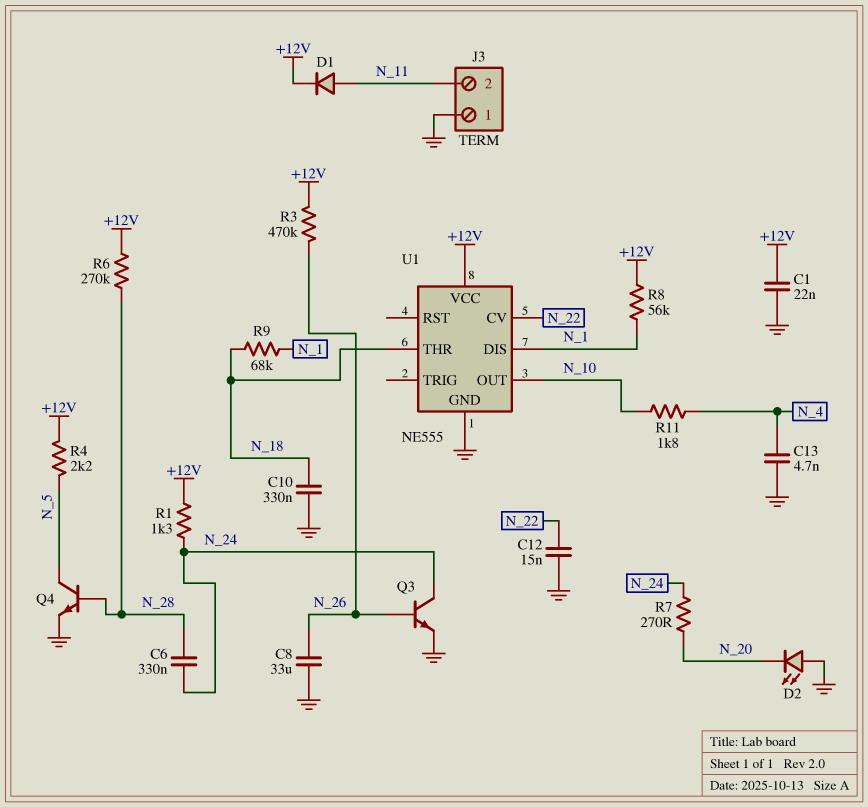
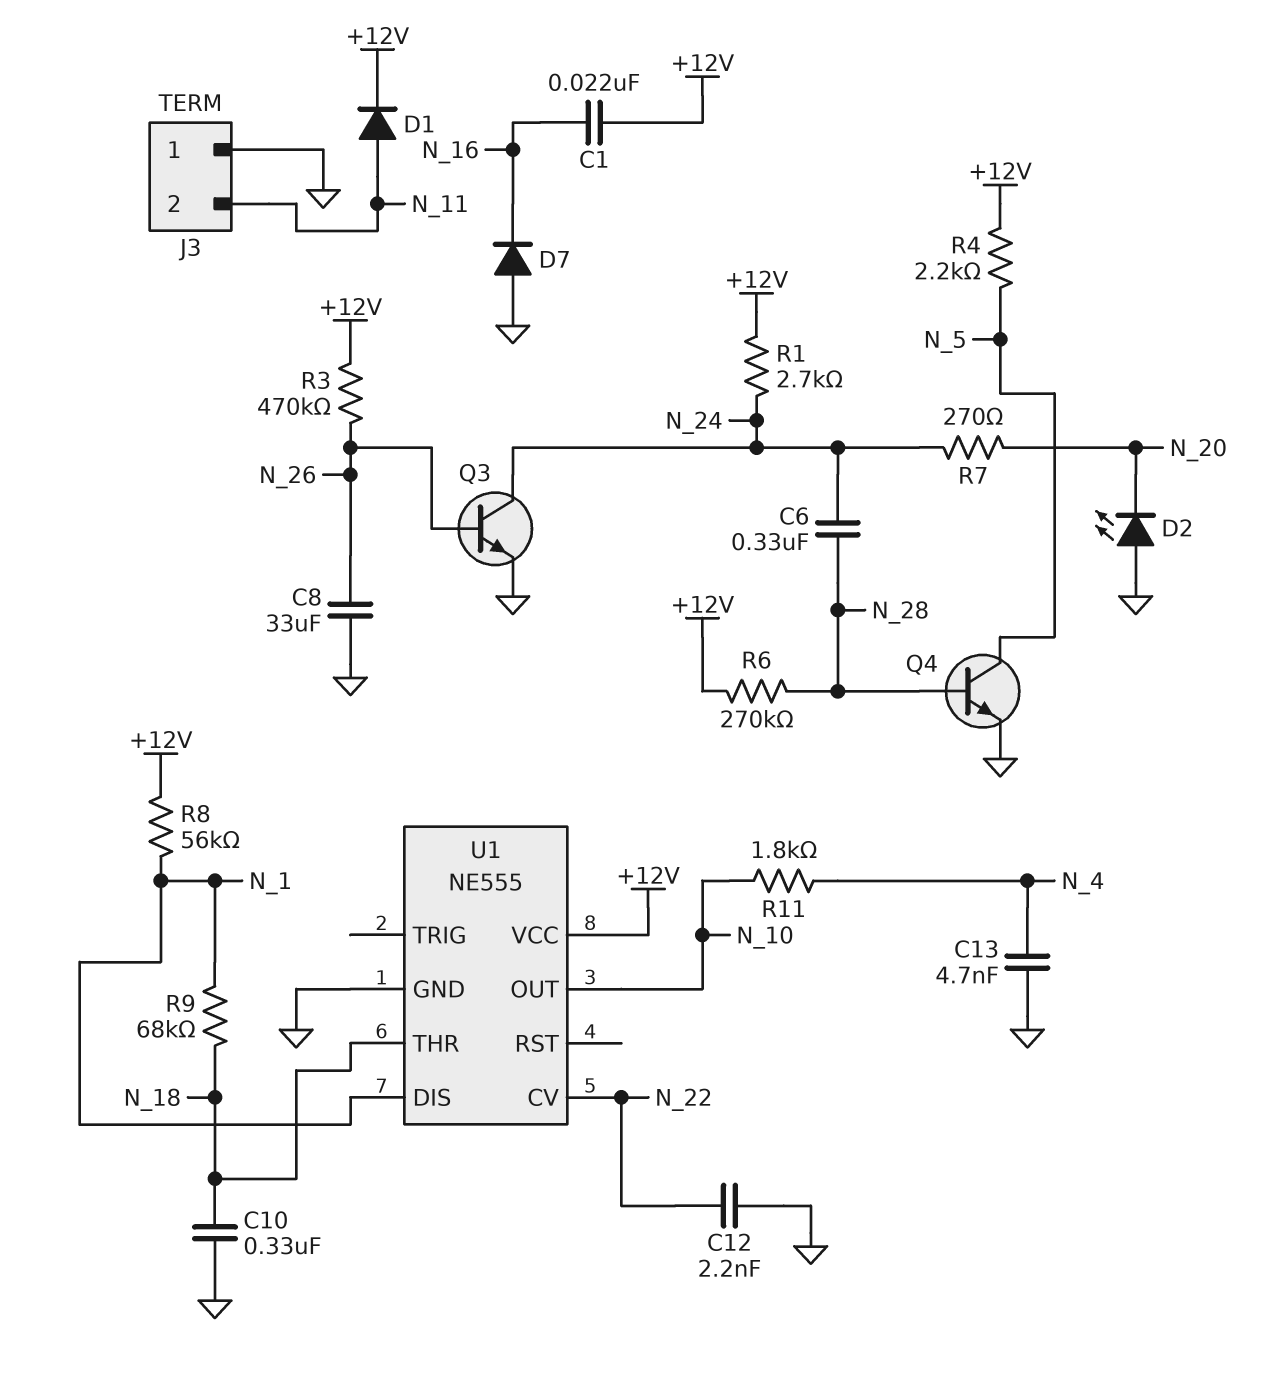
C1: 22nF (+12V, GND) -> 22nF (+12V, N_16)
C12: 15nF (GND, N_22) -> 2.2nF (GND, N_22)
D7: none -> diode (A GND, K N_16)
R1: 1.3k (+12V, N_24) -> 2.7k (+12V, N_24)

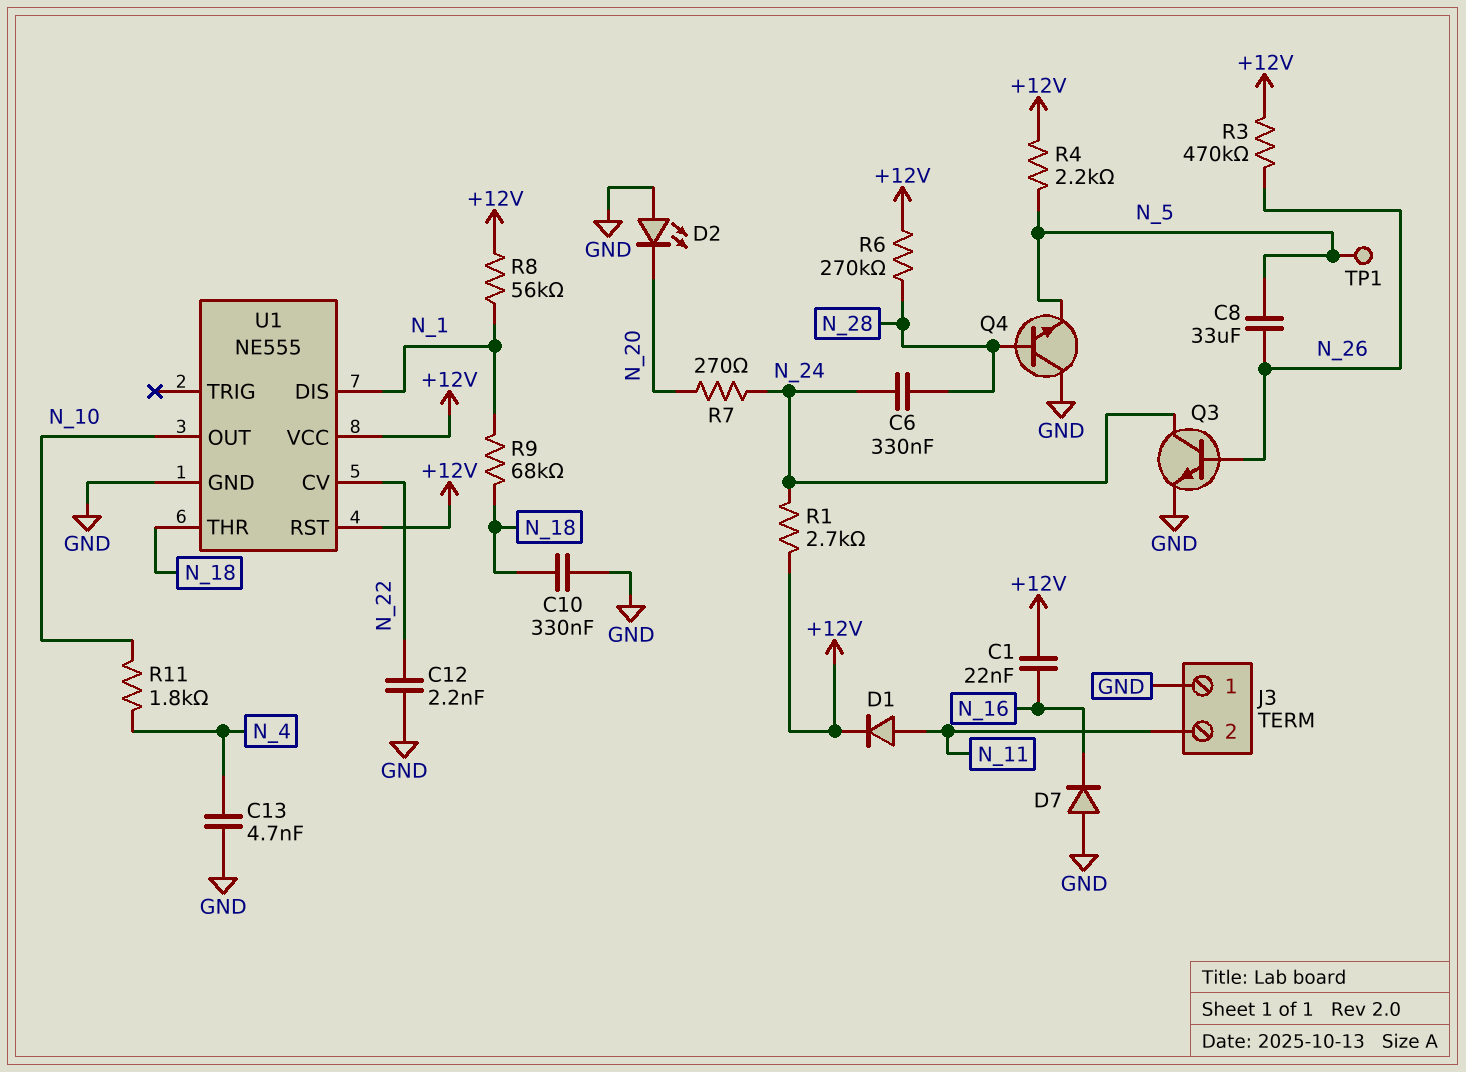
C8: 33uF (GND, N_26) -> 33uF (N_5, N_26)
Q4: NPN (B N_28, C N_5, E GND) -> NPN (B N_28, C GND, E N_5)
TP1: none -> test point (N_5)
U1 pin RST: none -> +12V

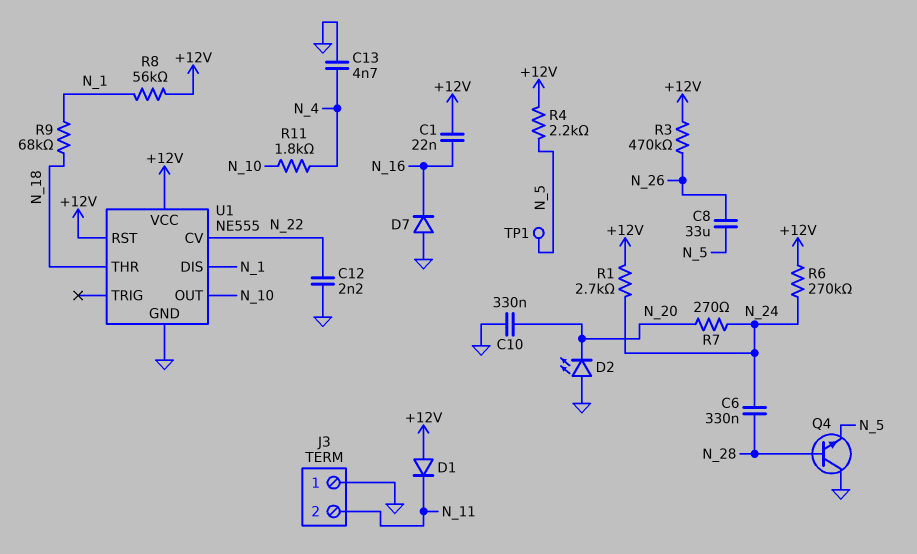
C10: 330nF (GND, N_18) -> 330nF (GND, N_20)
D1: diode (A N_11, K +12V) -> diode (A +12V, K N_11)
Q3: NPN (B N_26, C N_24, E GND) -> none
R6: 270k (+12V, N_28) -> 270k (+12V, N_24)

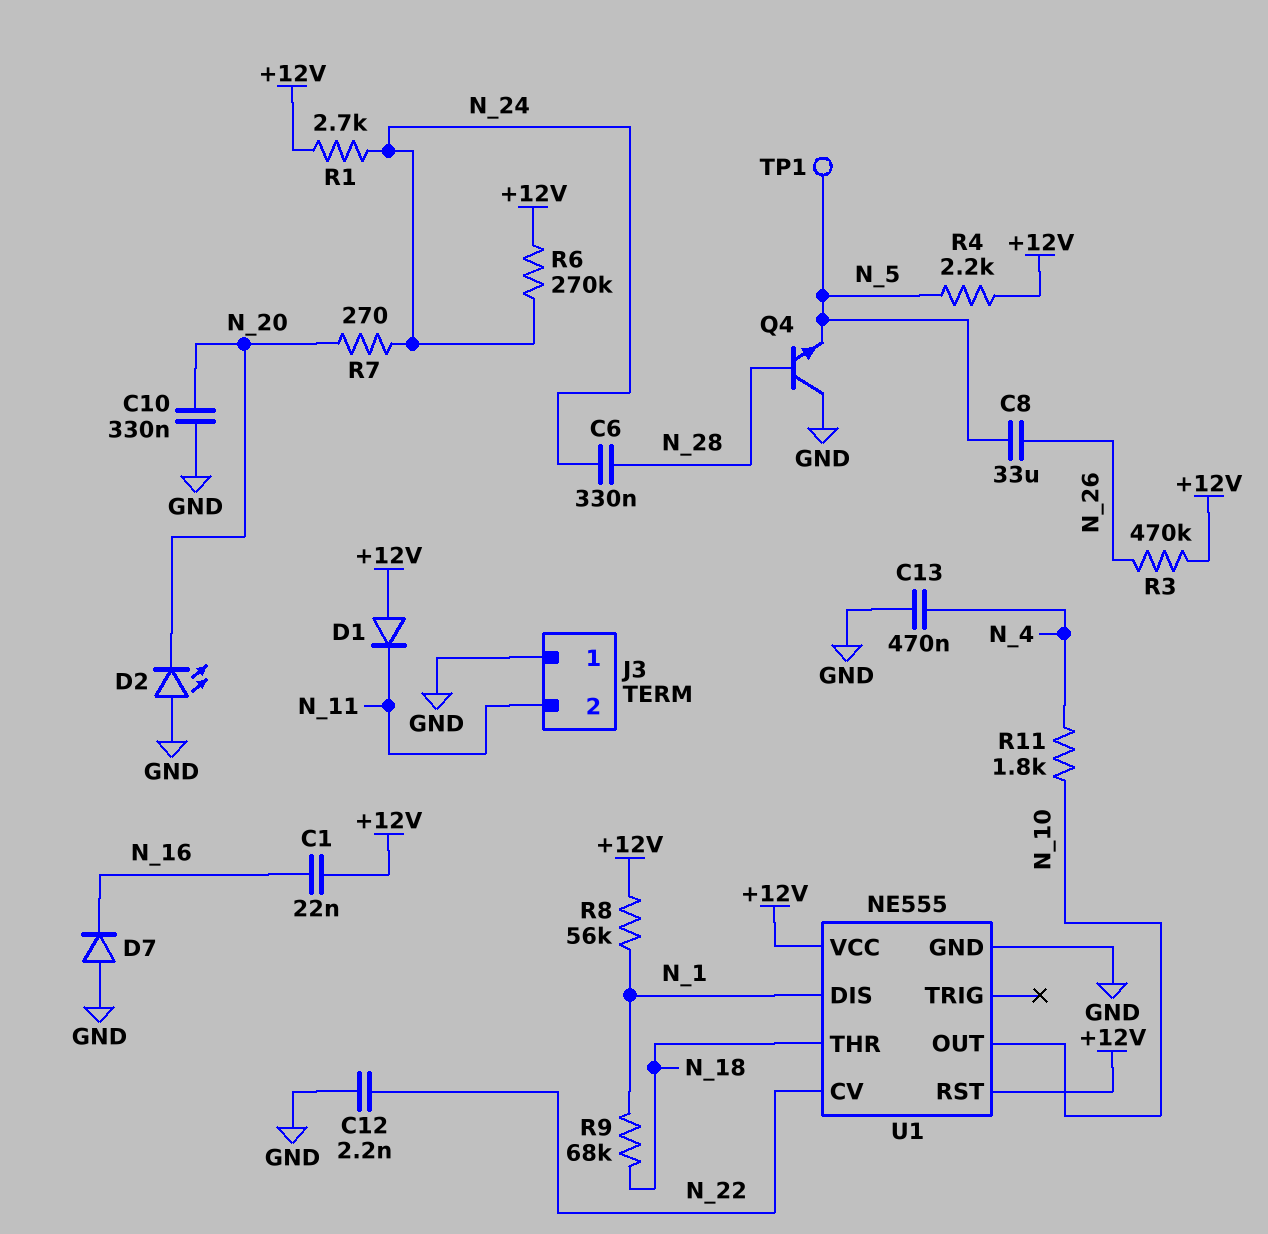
C13: 4.7nF (GND, N_4) -> 470nF (GND, N_4)

